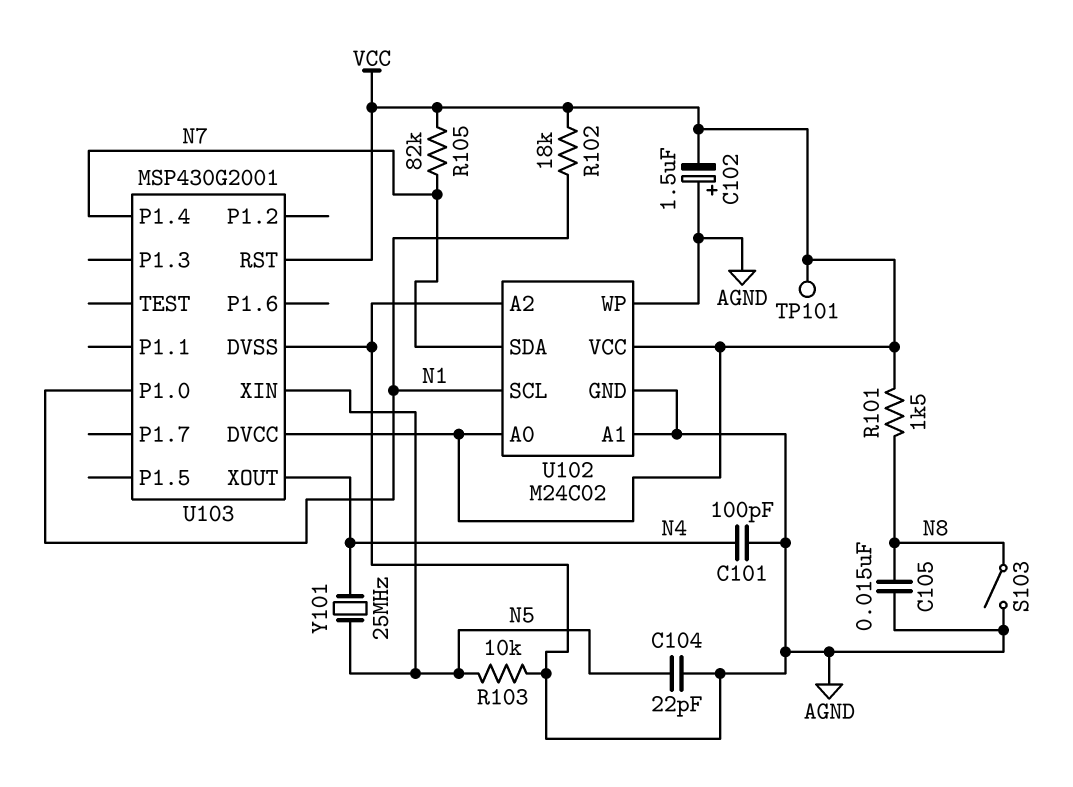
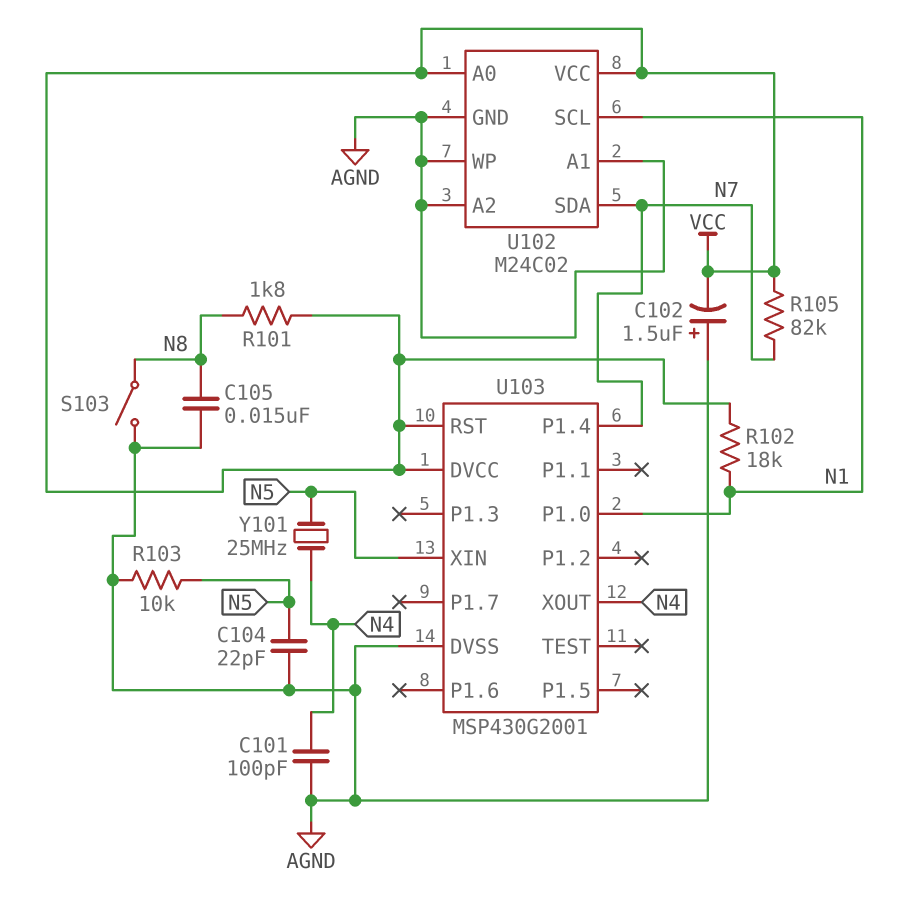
R101: 1.5k (N8, VCC) -> 1.8k (N8, VCC)
TP101: test point (VCC) -> none

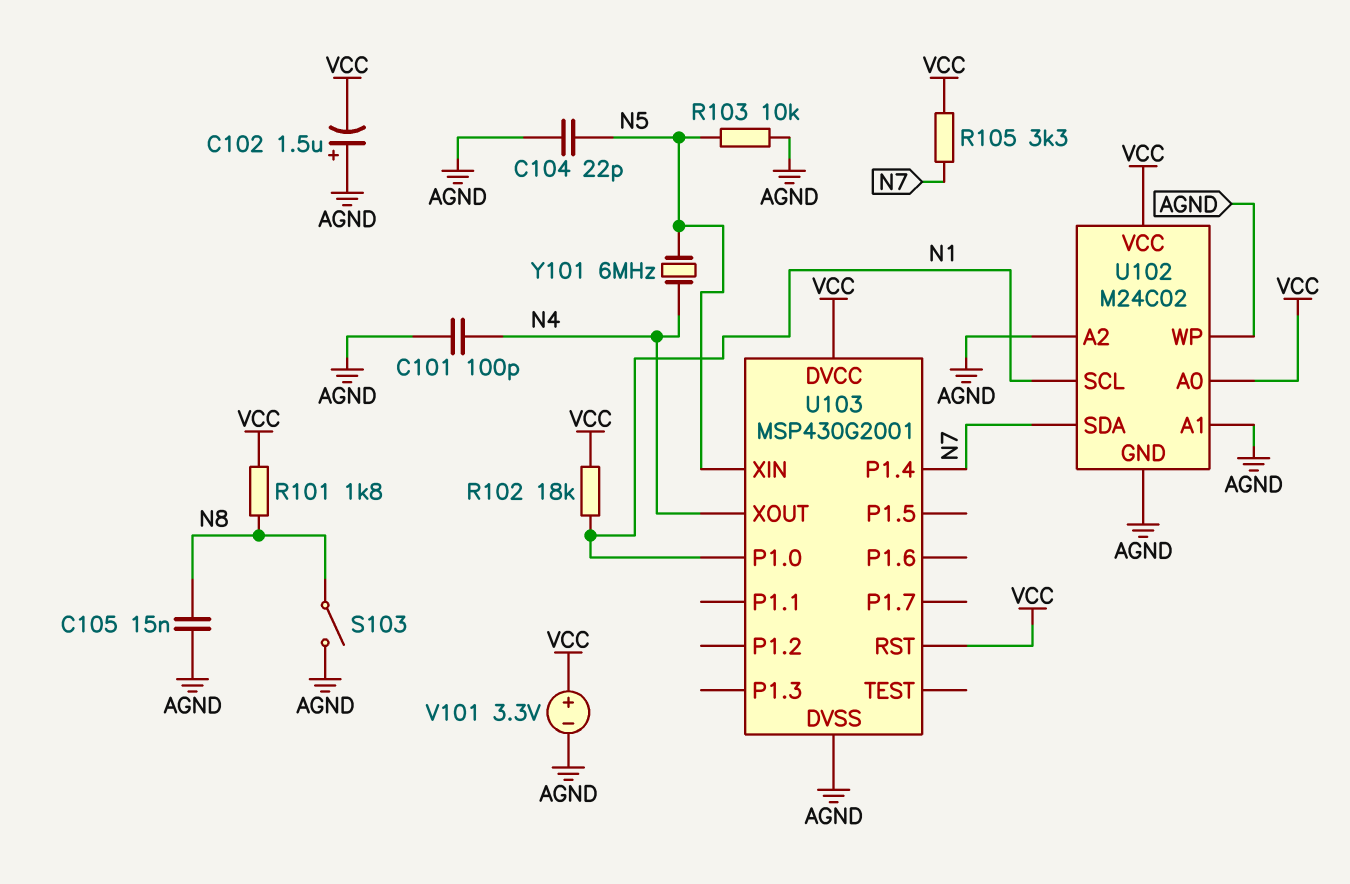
R105: 82k (N7, VCC) -> 3.3k (N7, VCC)
V101: none -> 3.3V (plus VCC, minus AGND)
Y101: 25MHz (N4, N5) -> 6MHz (N4, N5)

